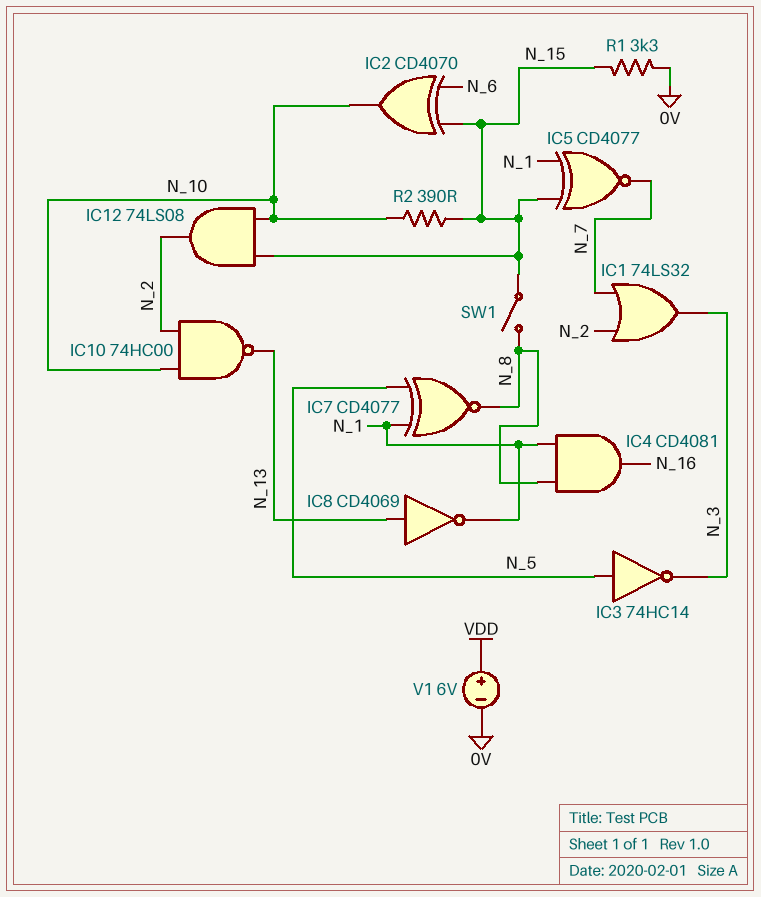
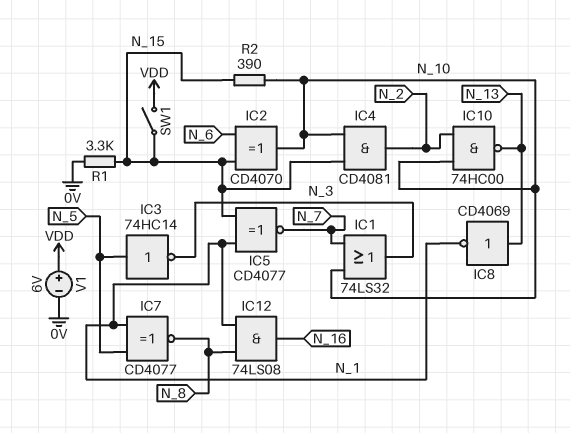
IC1: OR 74LS32 (in N_2, in N_7, out N_3) -> OR 74LS32 (in N_7, in N_10, out N_3)
IC4: AND CD4081 (in N_1, in N_8, out N_16) -> AND CD4081 (in N_10, in N_15, out N_2)
IC12: AND 74LS08 (in N_10, in N_15, out N_2) -> AND 74LS08 (in N_1, in N_8, out N_16)
SW1: switch (N_8, N_15) -> switch (N_15, VDD)

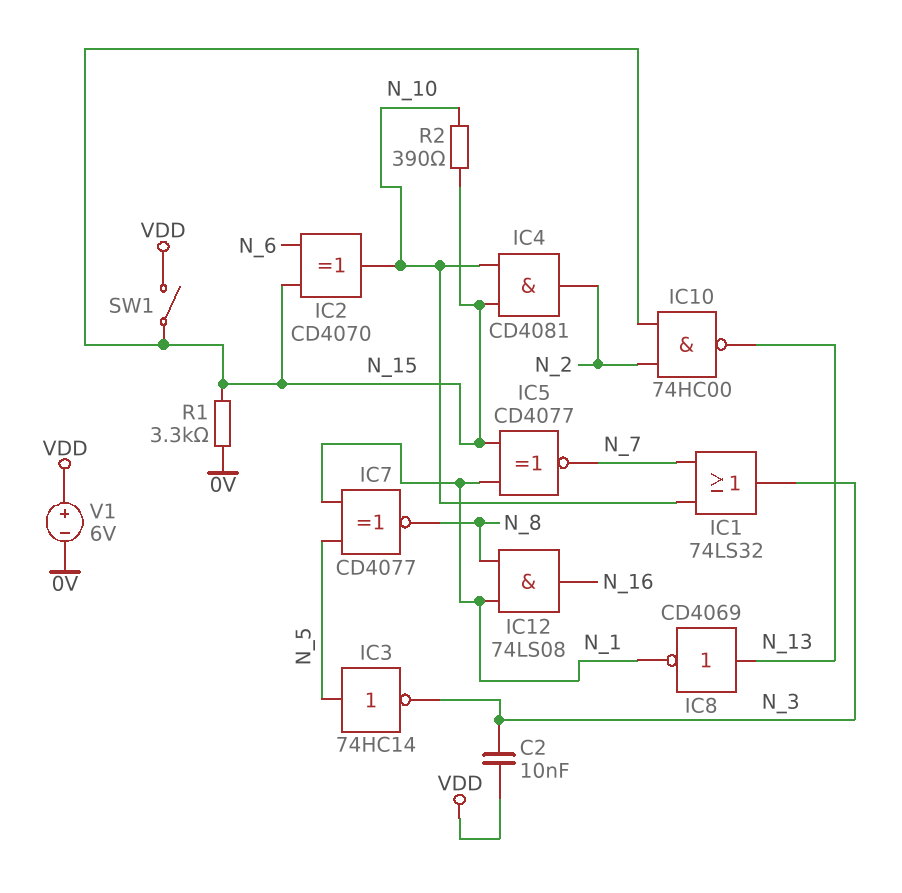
C2: none -> 10nF (N_3, VDD)
IC10: NAND 74HC00 (in N_2, in N_10, out N_13) -> NAND 74HC00 (in N_2, in N_15, out N_13)

